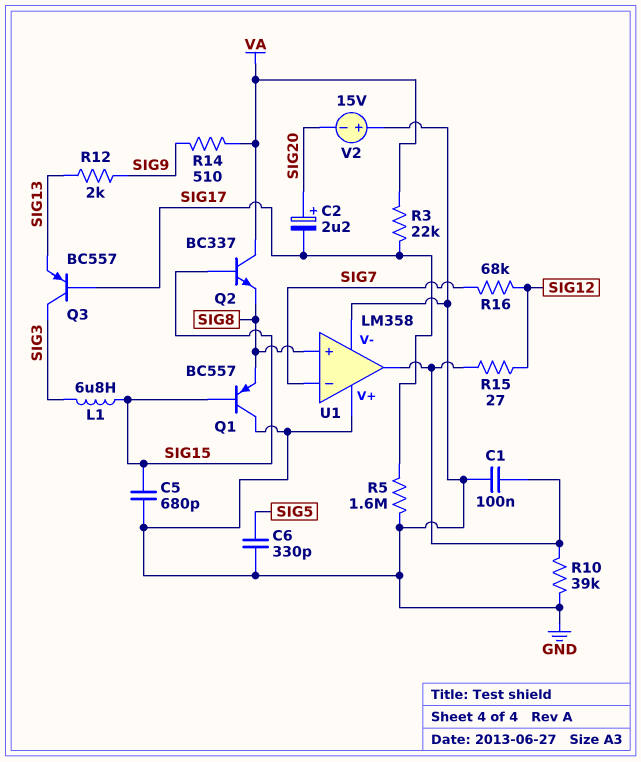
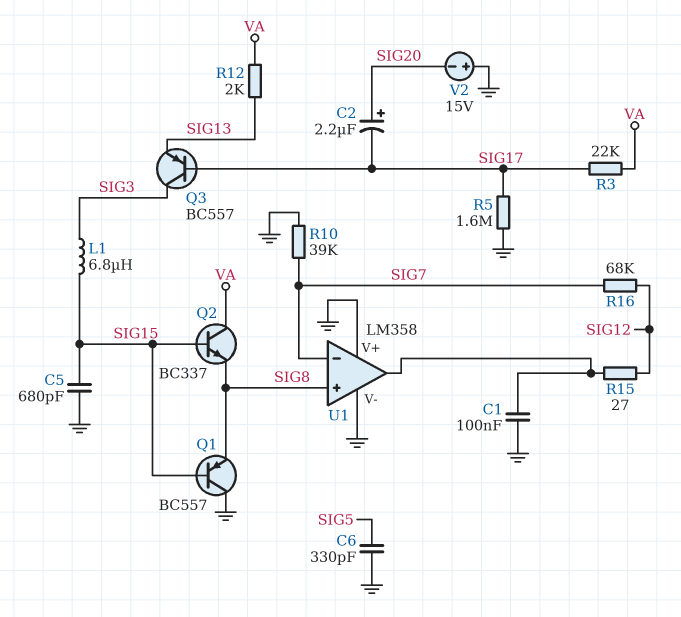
R10: 39k (GND, U1/out) -> 39k (GND, SIG7)
R12: 2k (SIG9, SIG13) -> 2k (SIG13, VA)
R14: 510 (SIG9, VA) -> none

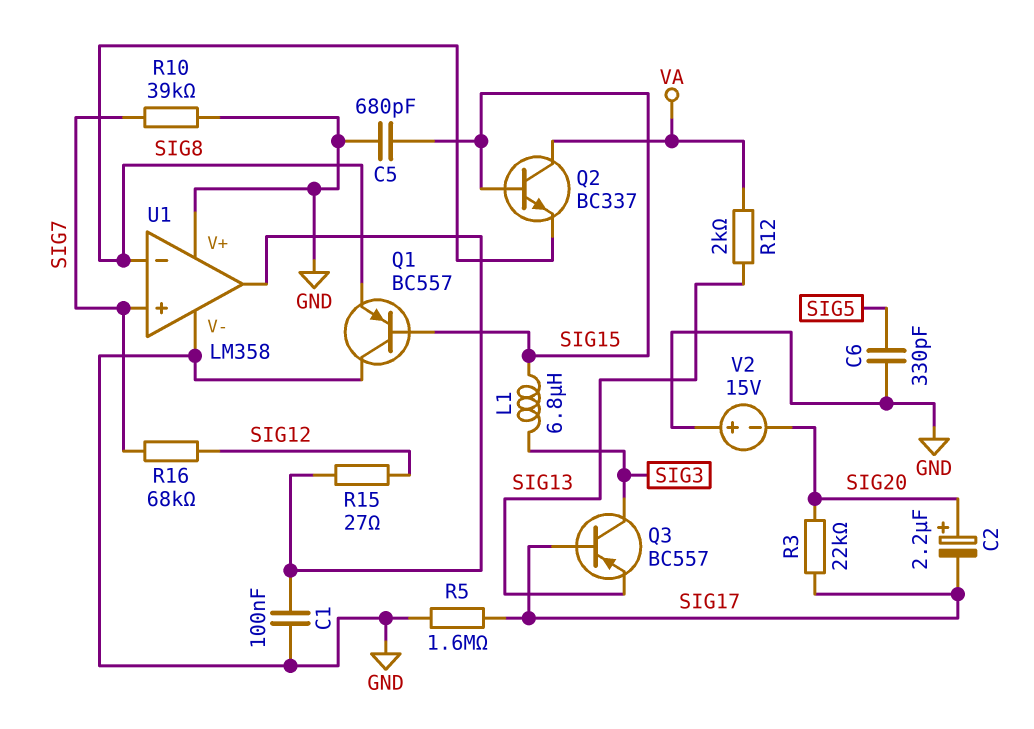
R3: 22k (SIG17, VA) -> 22k (SIG17, SIG20)
U1 pin in+: SIG8 -> SIG7
U1 pin in-: SIG7 -> SIG8

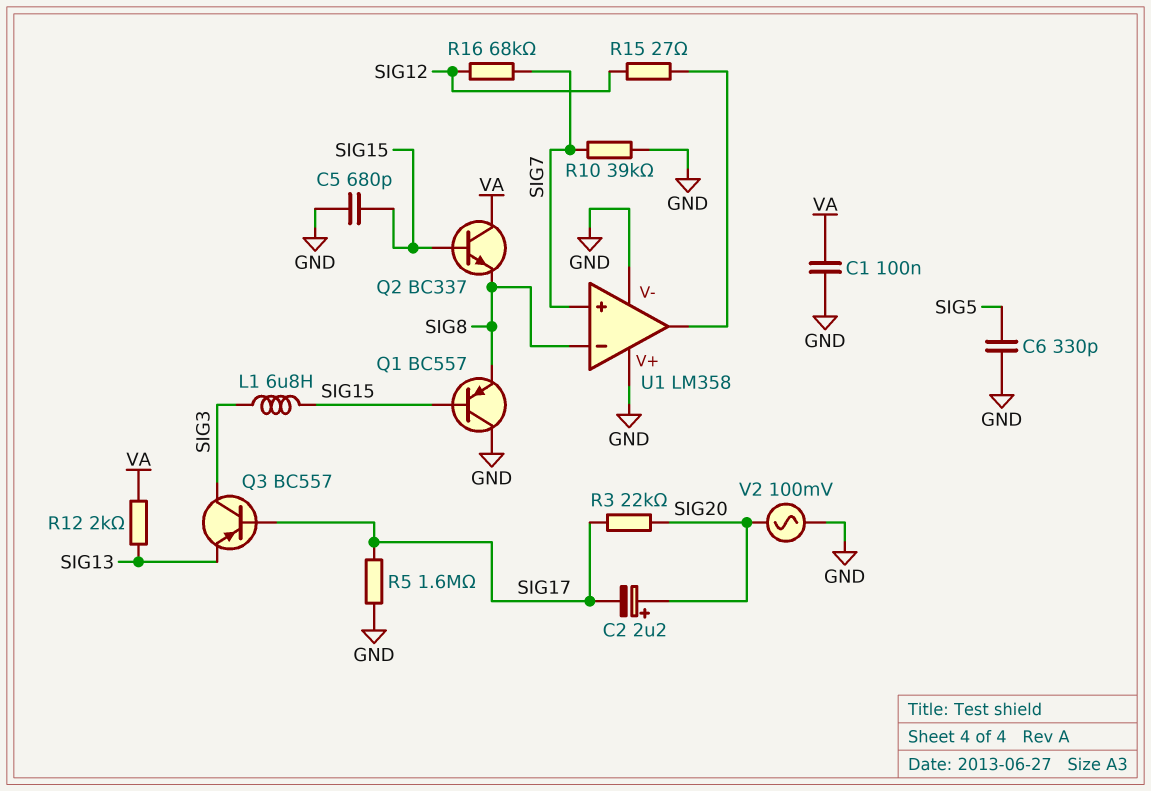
C1: 100nF (GND, U1/out) -> 100nF (GND, VA)
V2: 15V (plus GND, minus SIG20) -> AC 100mV (GND, SIG20)

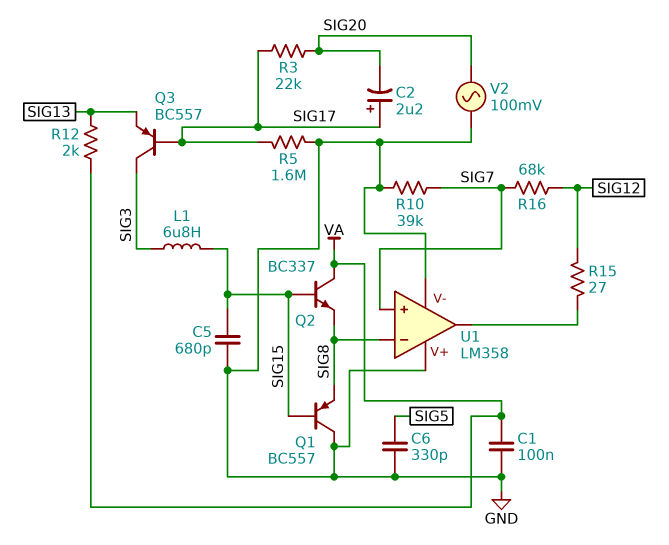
C2: 2.2uF (plus SIG20, minus SIG17) -> 2.2uF (plus SIG17, minus SIG20)

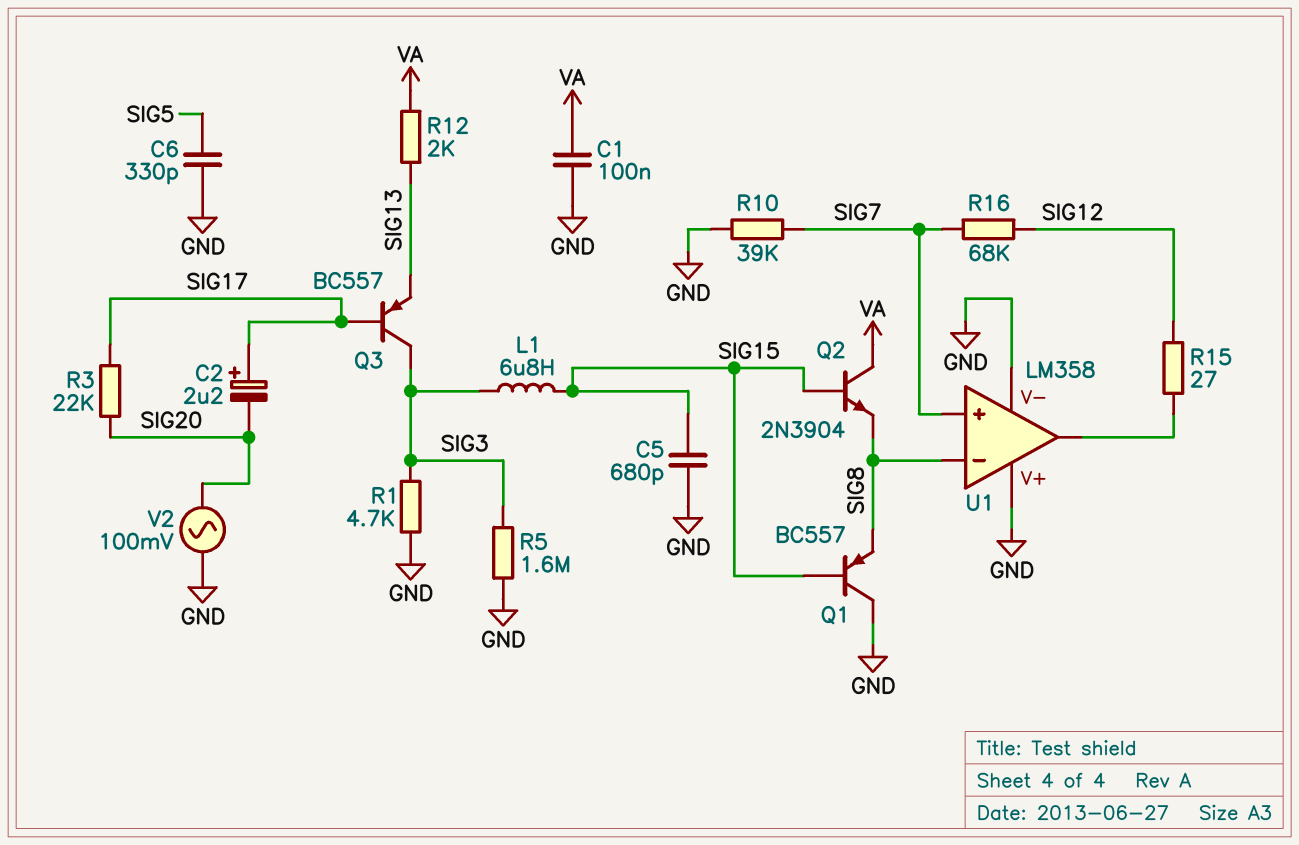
Q2: NPN BC337 (B SIG15, C VA, E SIG8) -> NPN 2N3904 (B SIG15, C VA, E SIG8)
R1: none -> 4.7k (GND, SIG3)
R5: 1.6M (GND, SIG17) -> 1.6M (GND, SIG3)

